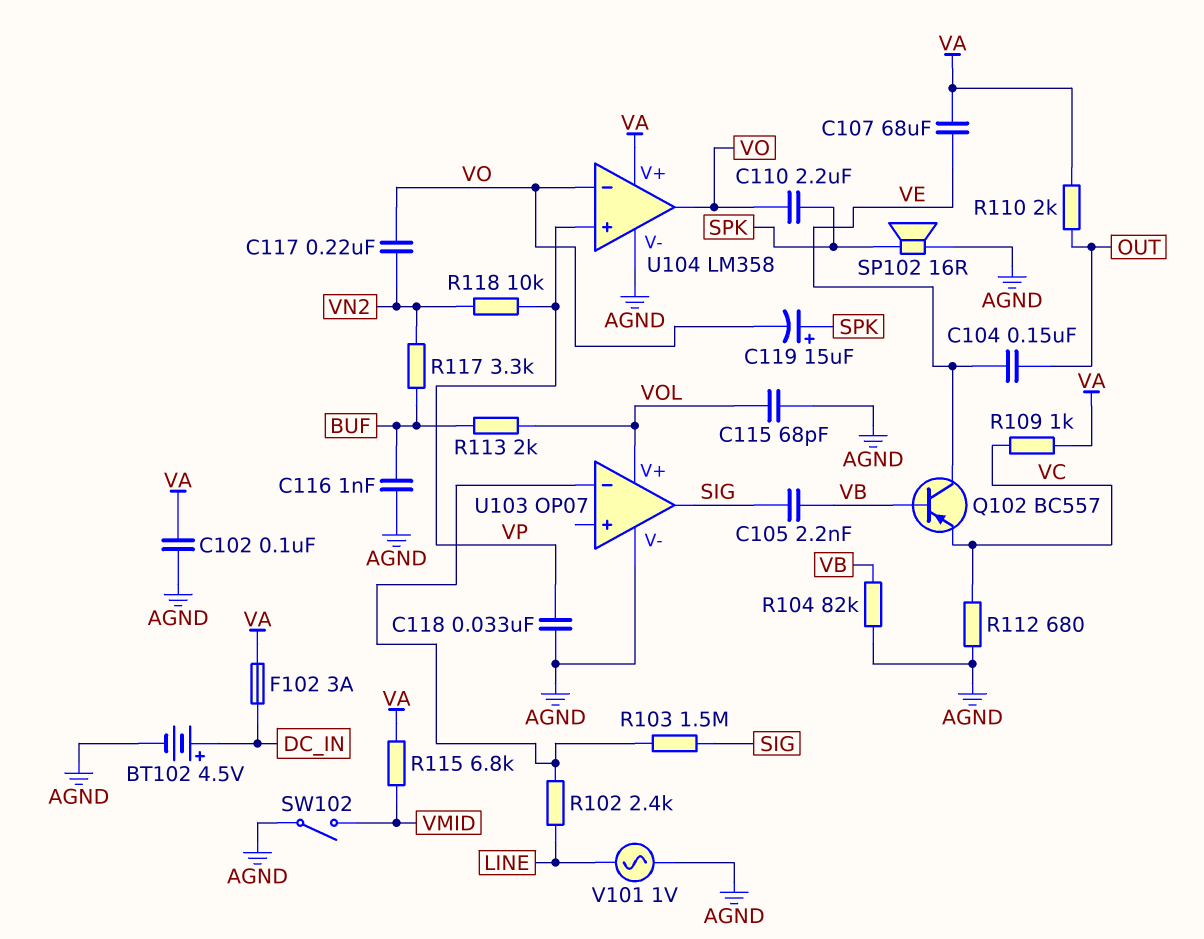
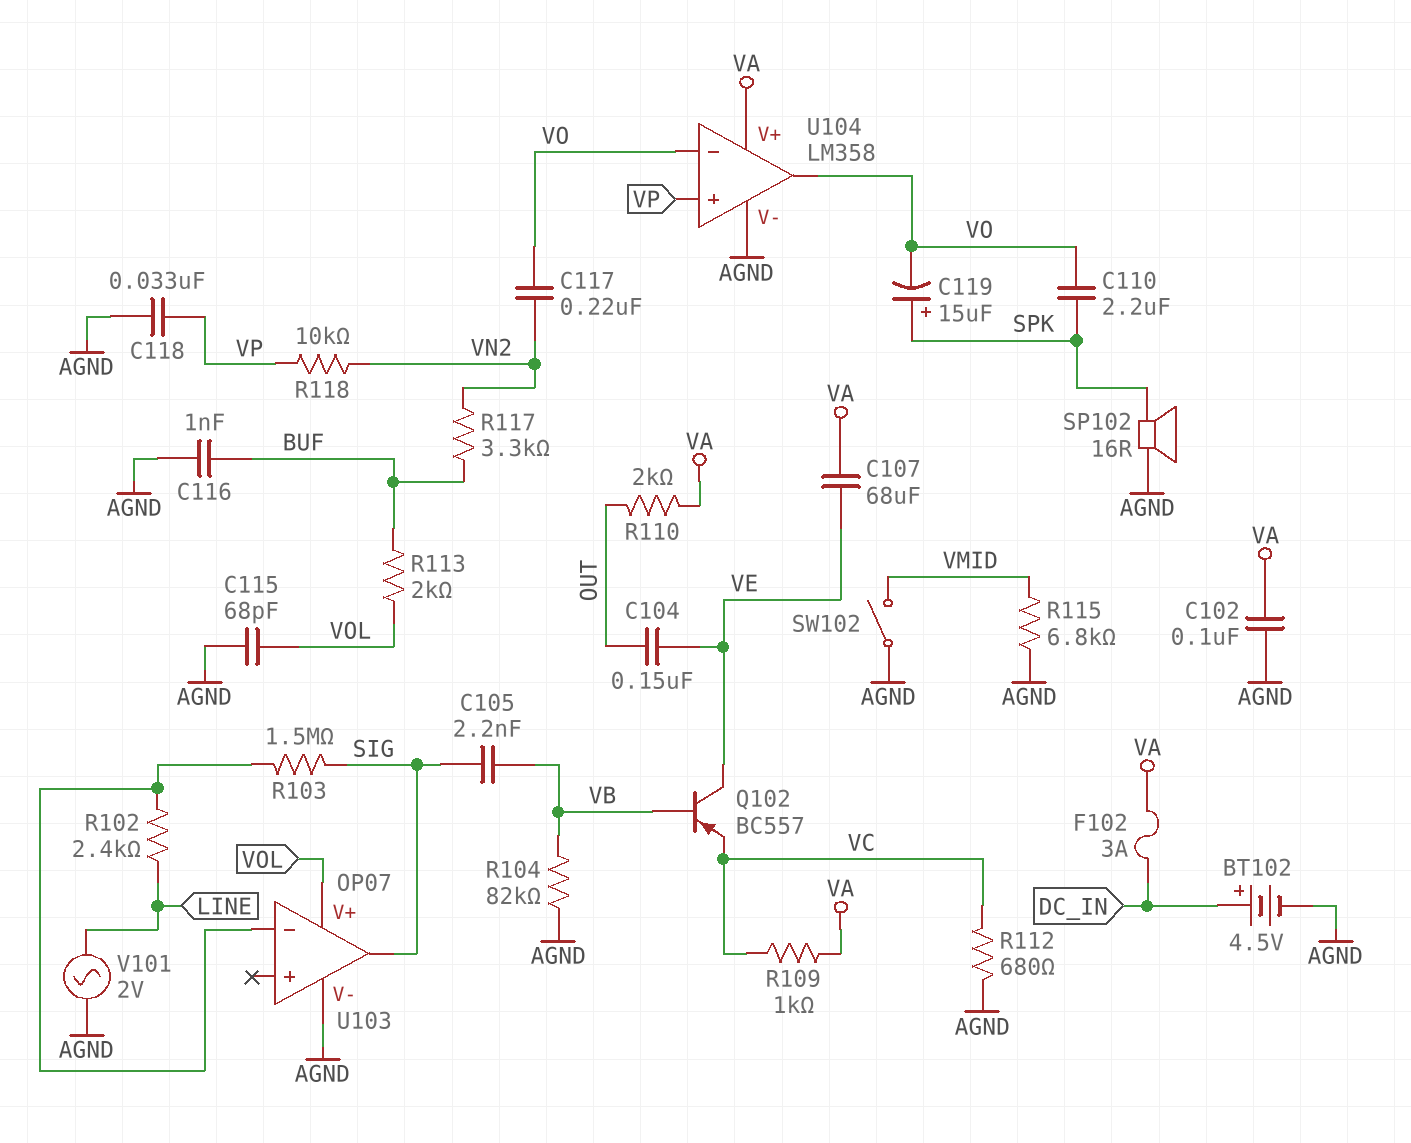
R115: 6.8k (VA, VMID) -> 6.8k (AGND, VMID)
V101: AC 1V (AGND, LINE) -> AC 2V (AGND, LINE)

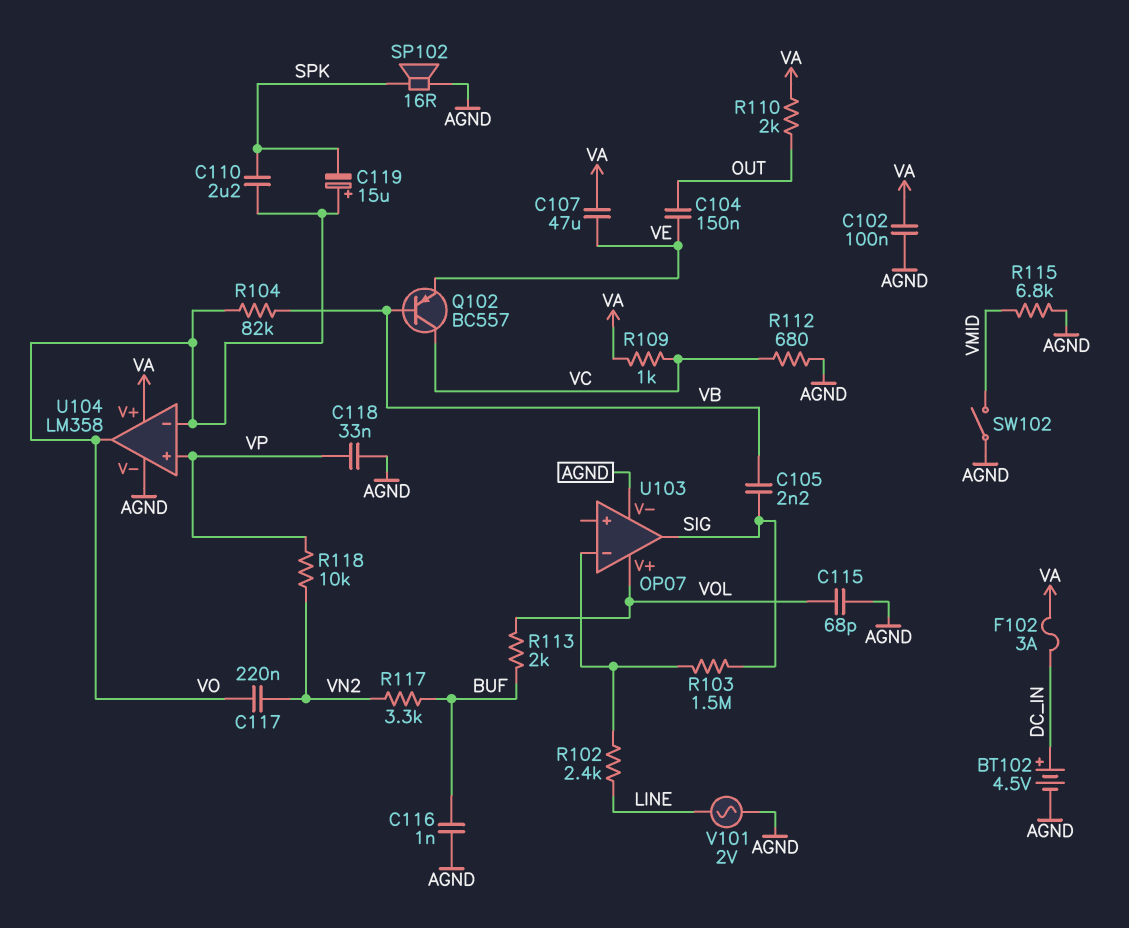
C107: 68uF (VA, VE) -> 47uF (VA, VE)
C119: 15uF (plus SPK, minus VO) -> 15uF (plus VO, minus SPK)
Q102: PNP BC557 (B VB, C VE, E VC) -> PNP BC557 (B VB, C VC, E VE)
R104: 82k (AGND, VB) -> 82k (VB, VO)

